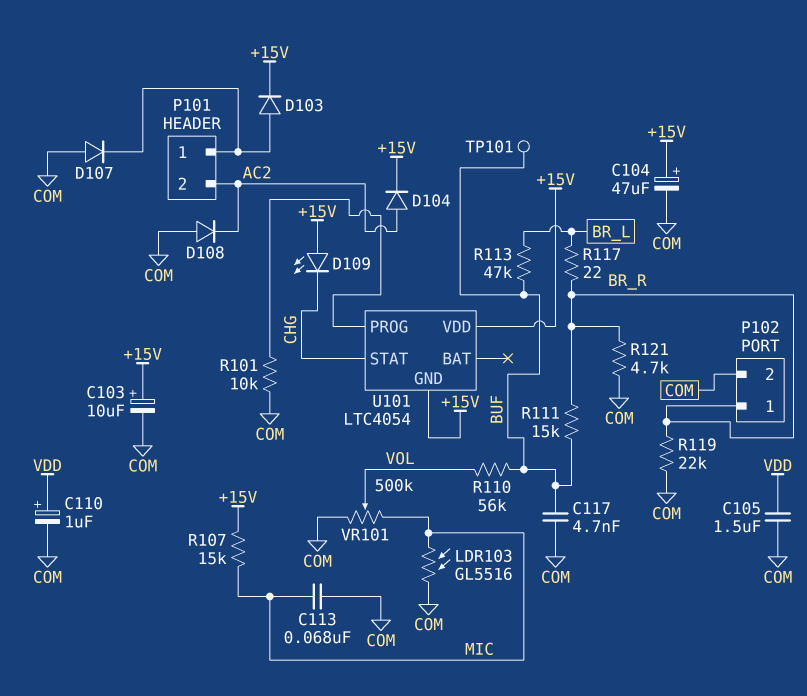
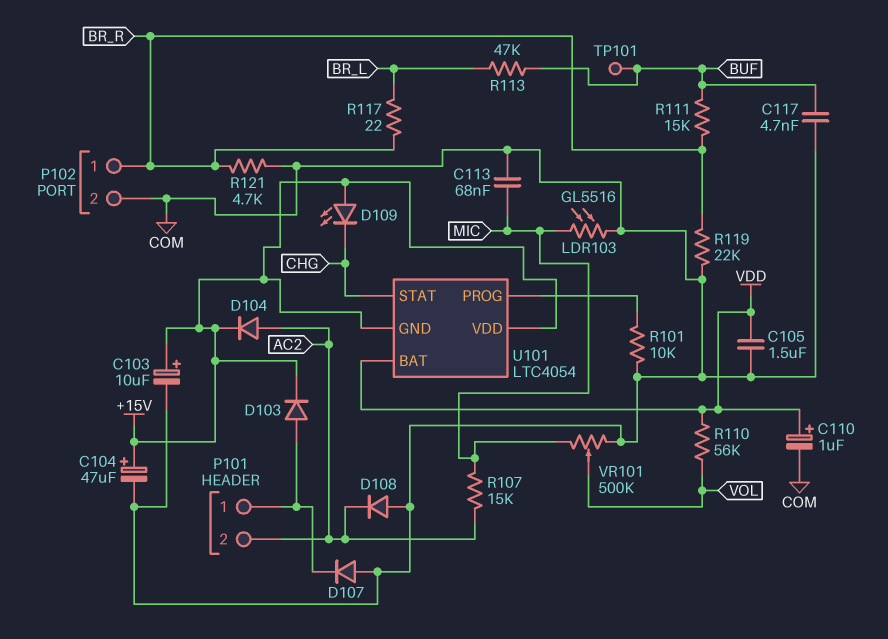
R107: 15k (+15V, MIC) -> 15k (AC2, MIC)
R110: 56k (BUF, VOL) -> 56k (VDD, VOL)
U101 pin BAT: none -> VDD

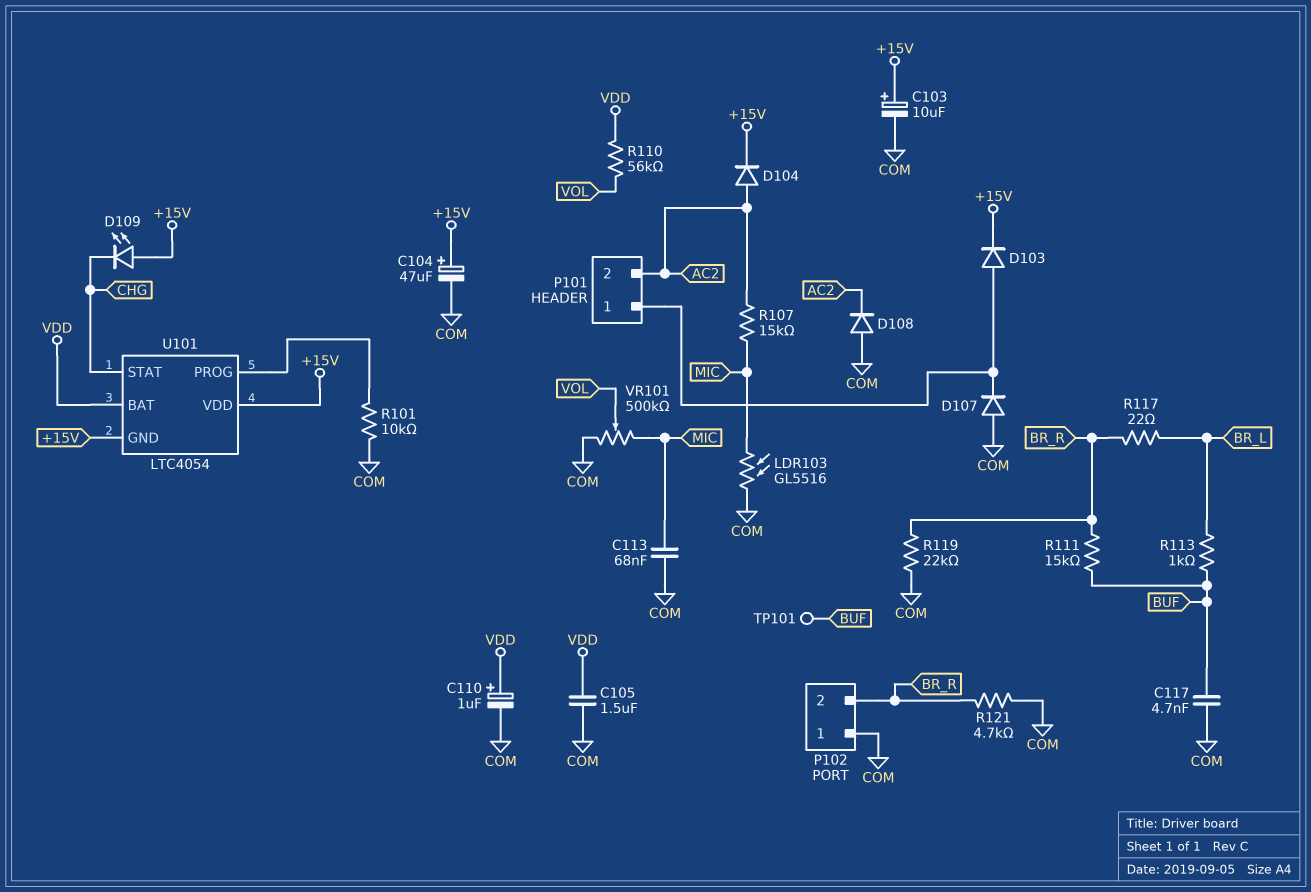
P102 pin 1: BR_R -> COM
P102 pin 2: COM -> BR_R
R113: 47k (BR_L, BUF) -> 1k (BR_L, BUF)

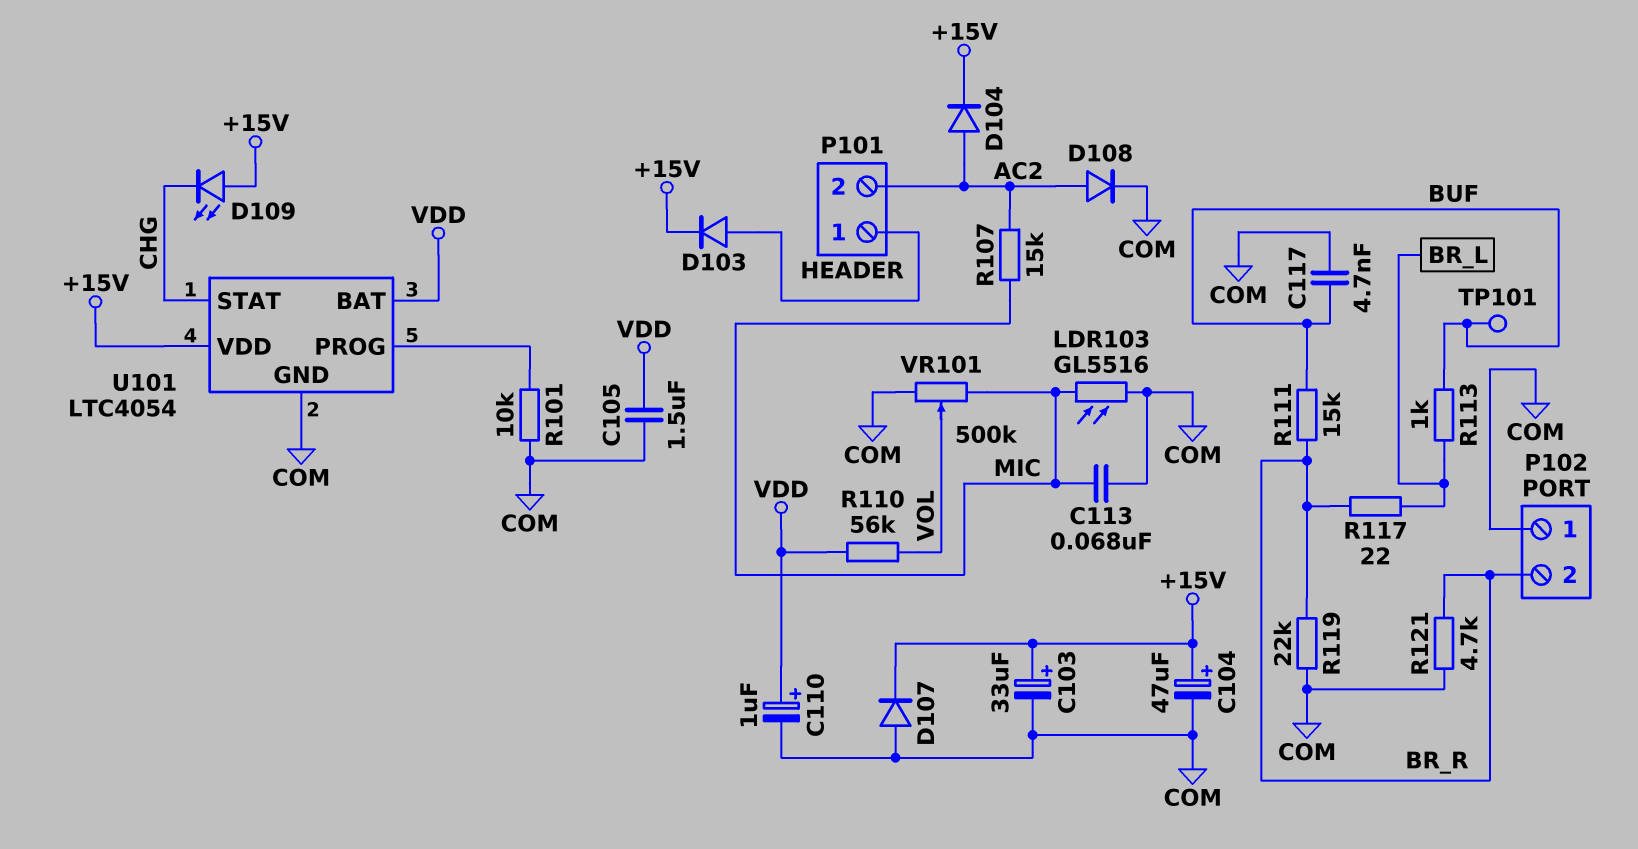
C103: 10uF (plus +15V, minus COM) -> 33uF (plus +15V, minus COM)
D107: diode (A COM, K P101/1) -> diode (A COM, K +15V)
D108: diode (A COM, K AC2) -> diode (A AC2, K COM)
U101 pin GND: +15V -> COM

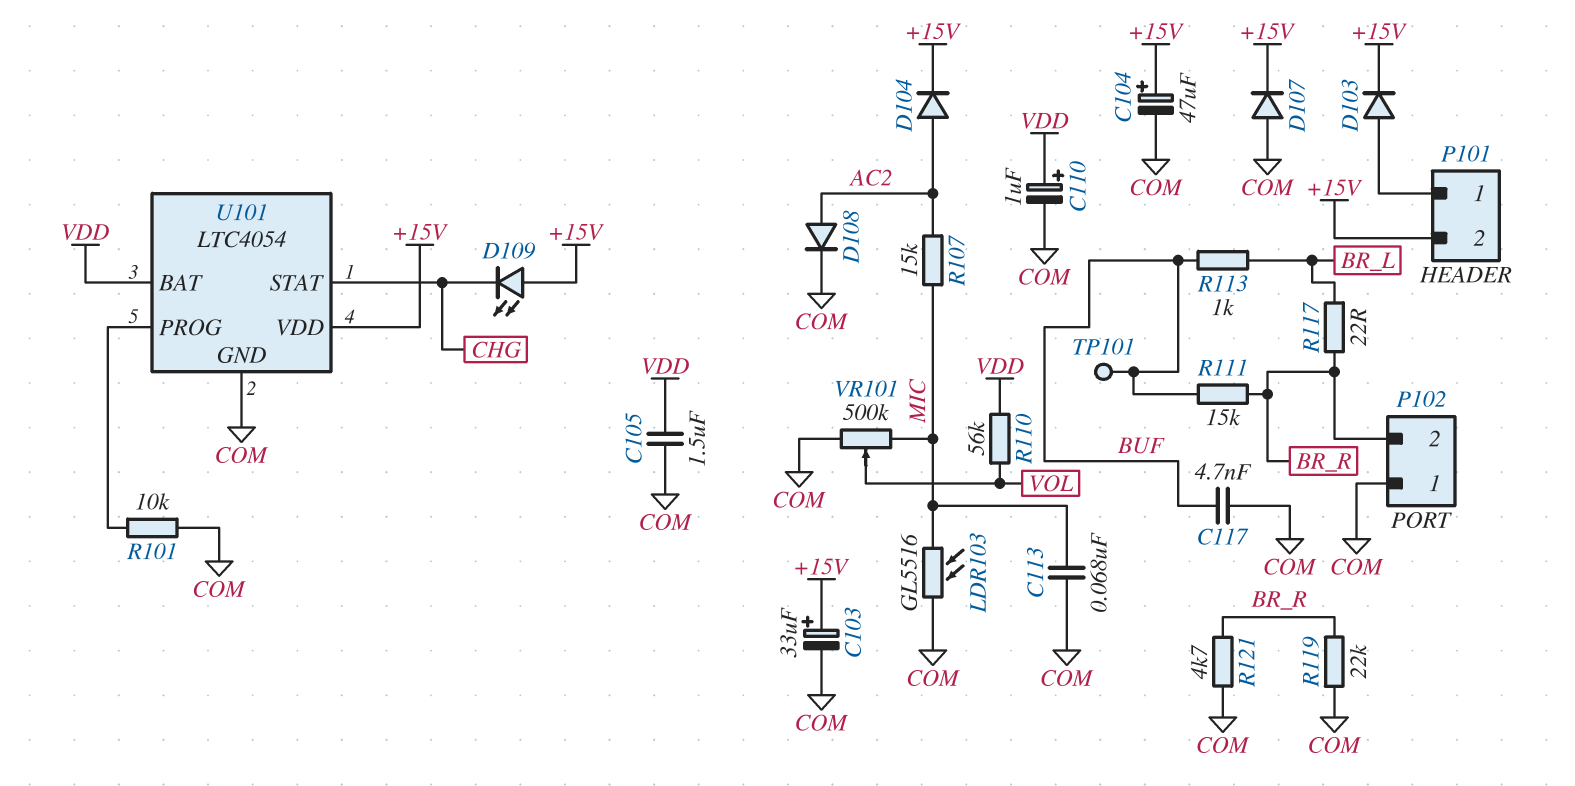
P101 pin 2: AC2 -> +15V

